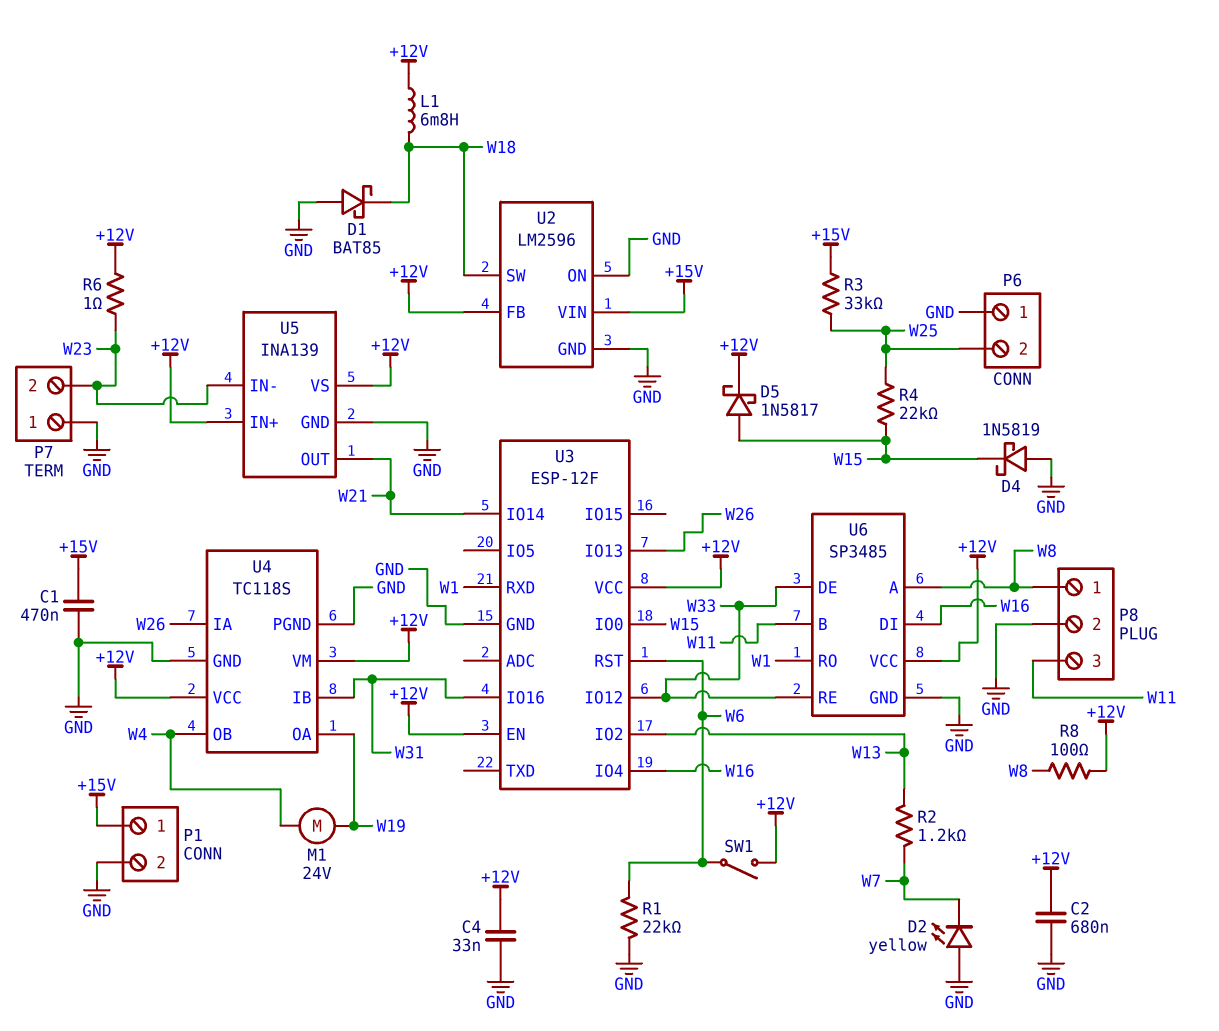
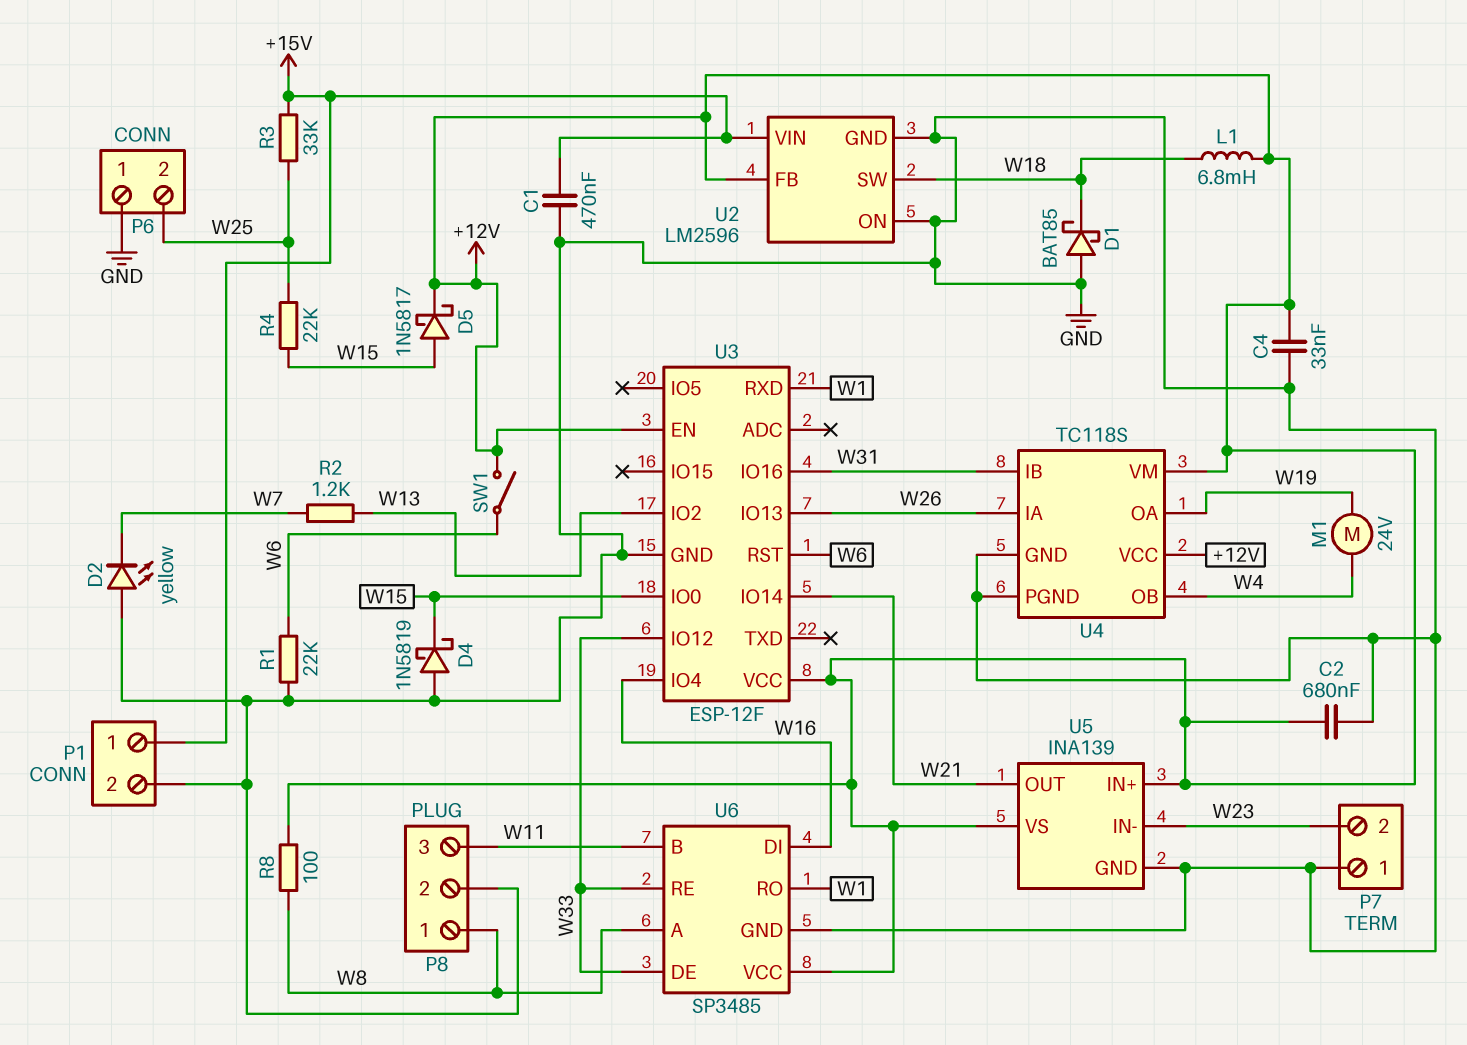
R6: 1 (+12V, W23) -> none

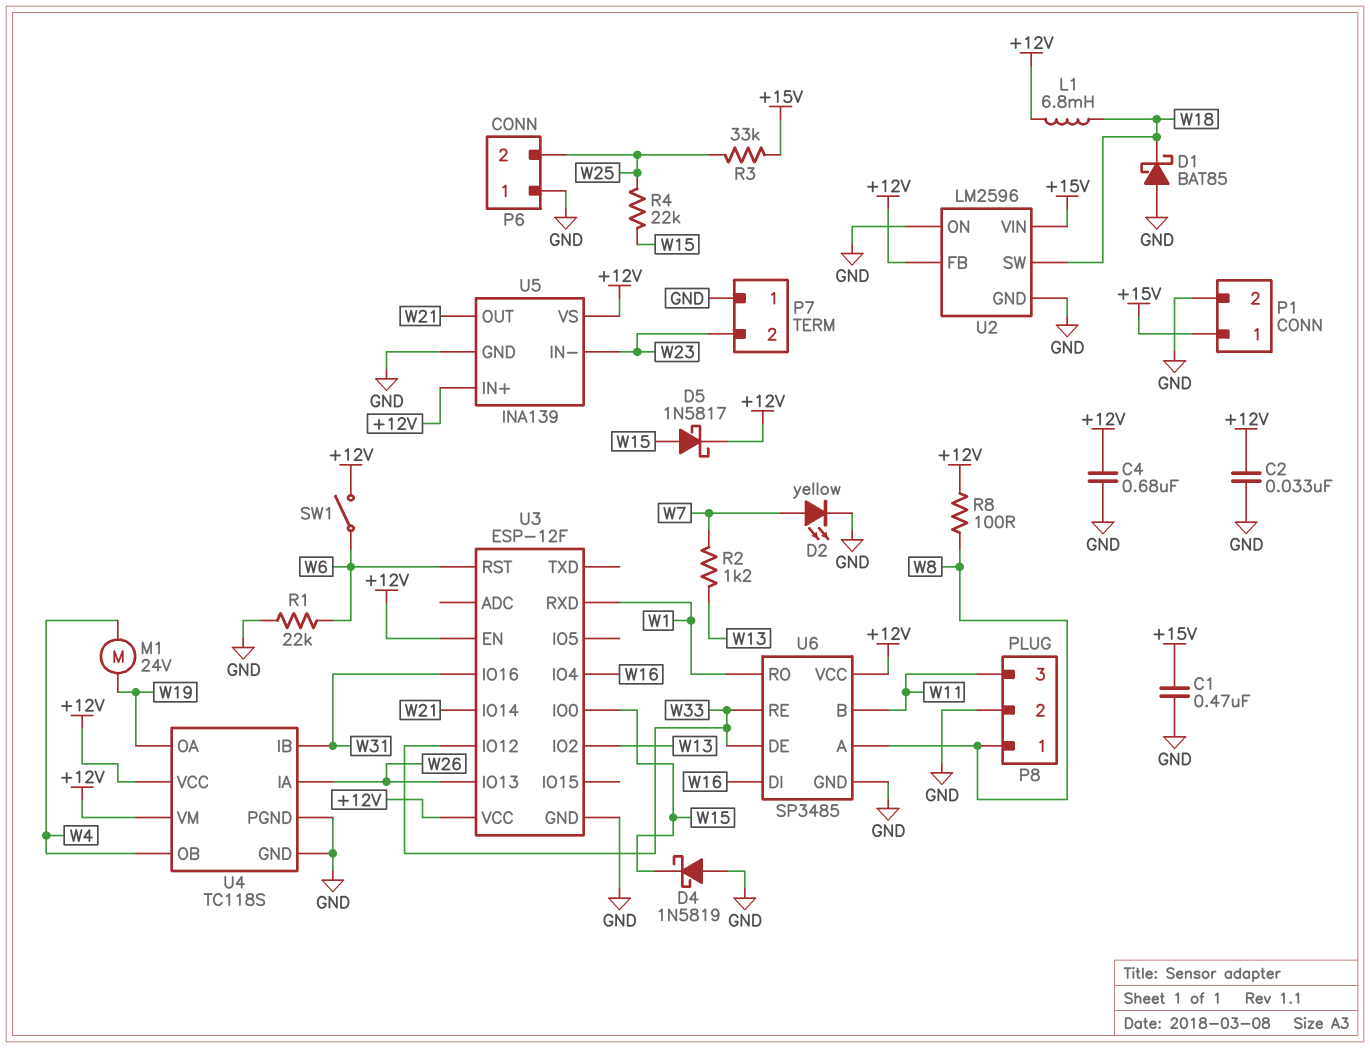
C2: 680nF (+12V, GND) -> 33nF (+12V, GND)
C4: 33nF (+12V, GND) -> 680nF (+12V, GND)
D2: LED yellow (A GND, K W7) -> LED yellow (A W7, K GND)

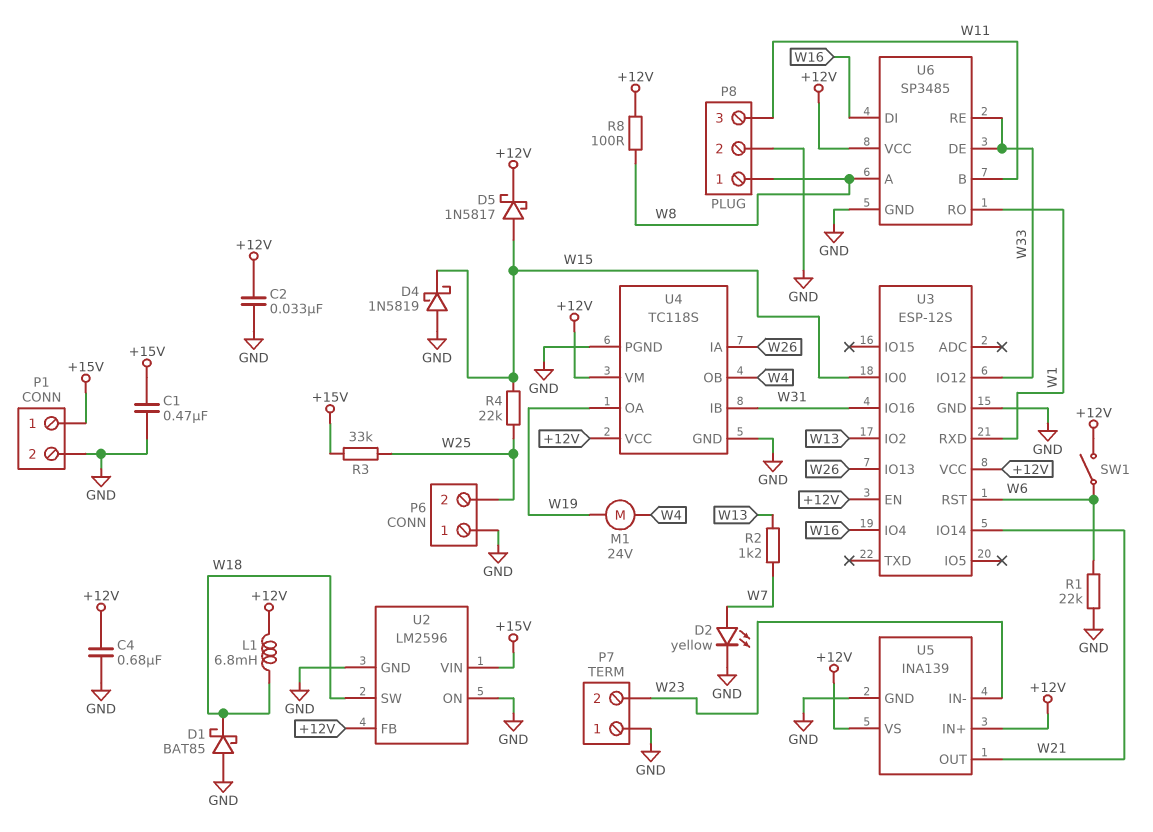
U3: ESP-12F -> ESP-12S

